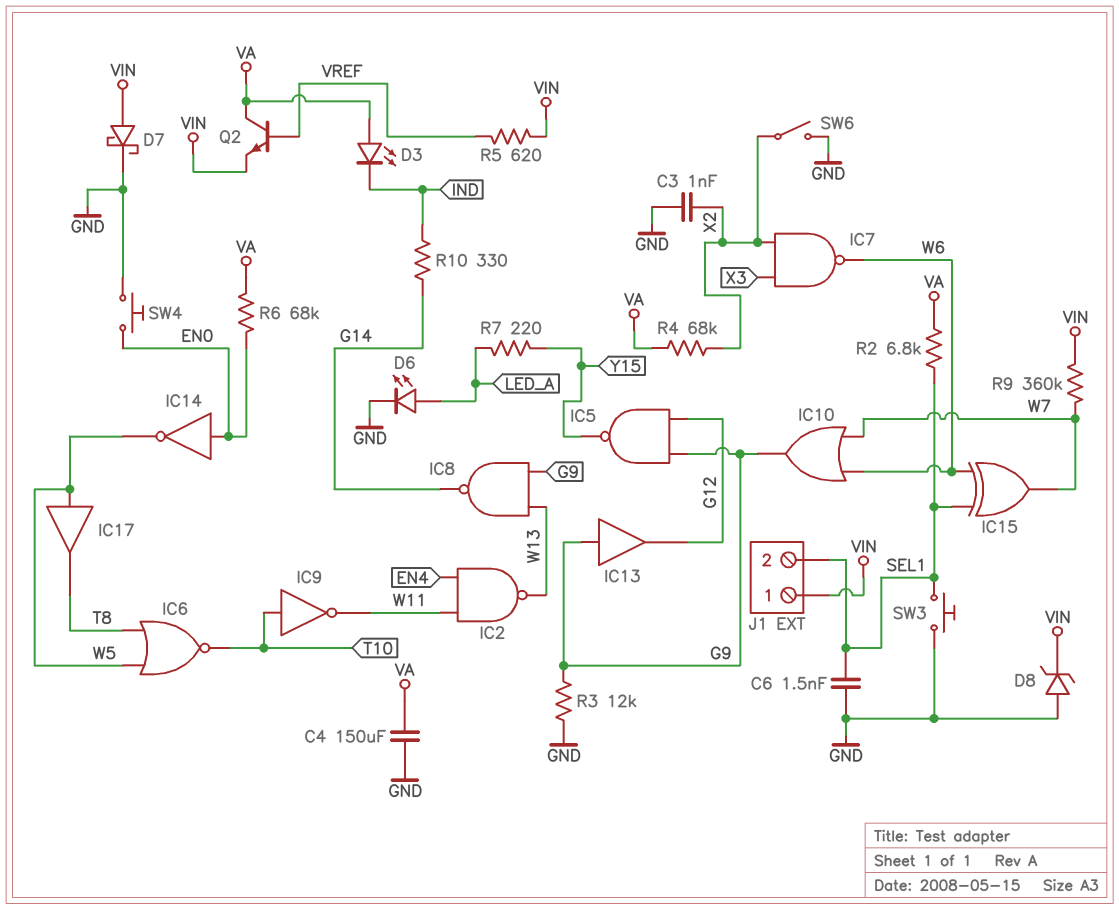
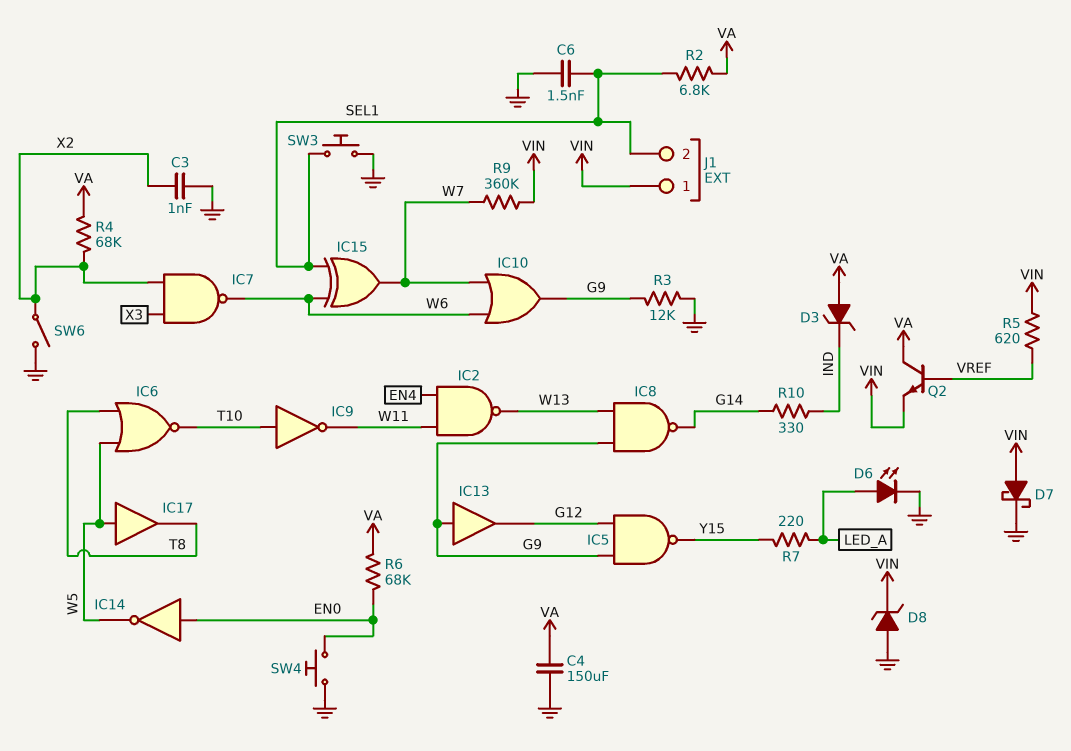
D3: LED (A VA, K IND) -> zener (A VA, K IND)

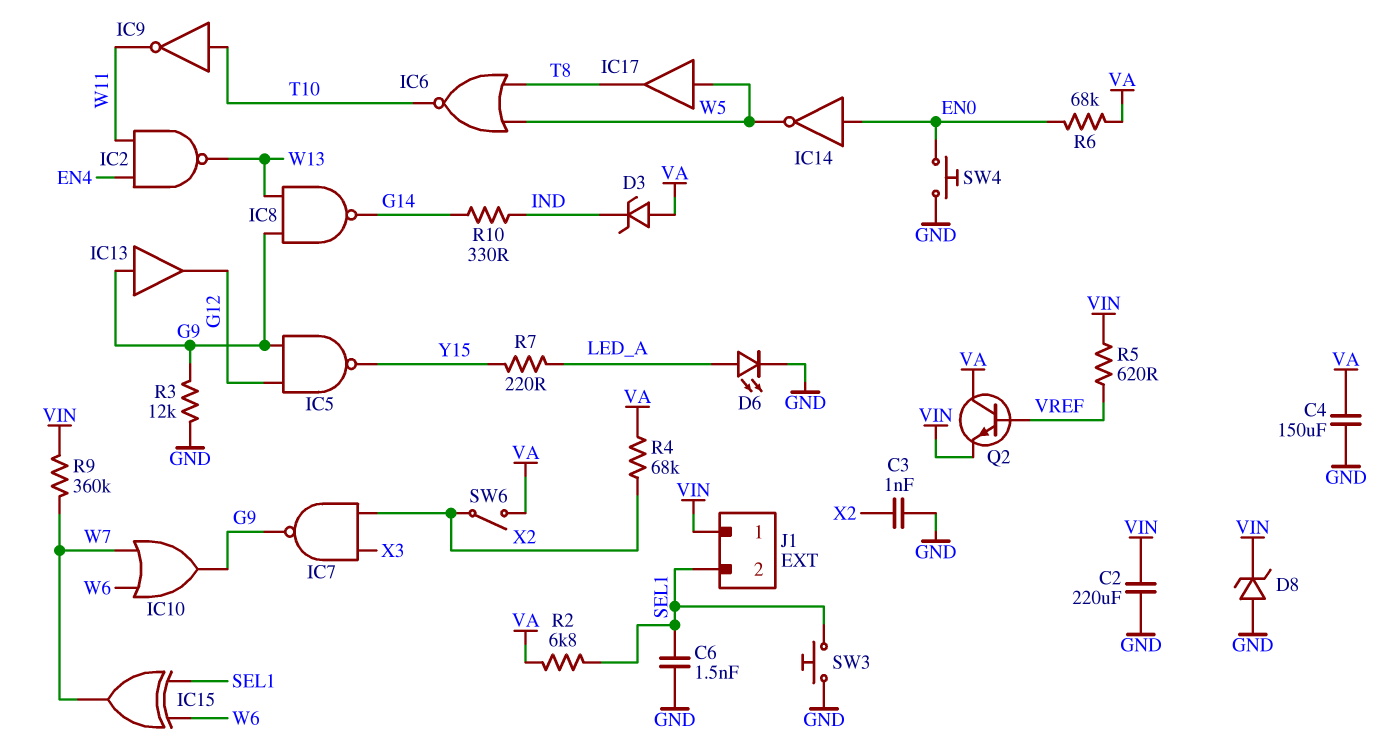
C2: none -> 220uF (GND, VIN)
D7: schottky (A VIN, K GND) -> none
IC7: NAND (in X2, in X3, out W6) -> NAND (in X2, in X3, out G9)
SW6: switch (GND, X2) -> switch (VA, X2)

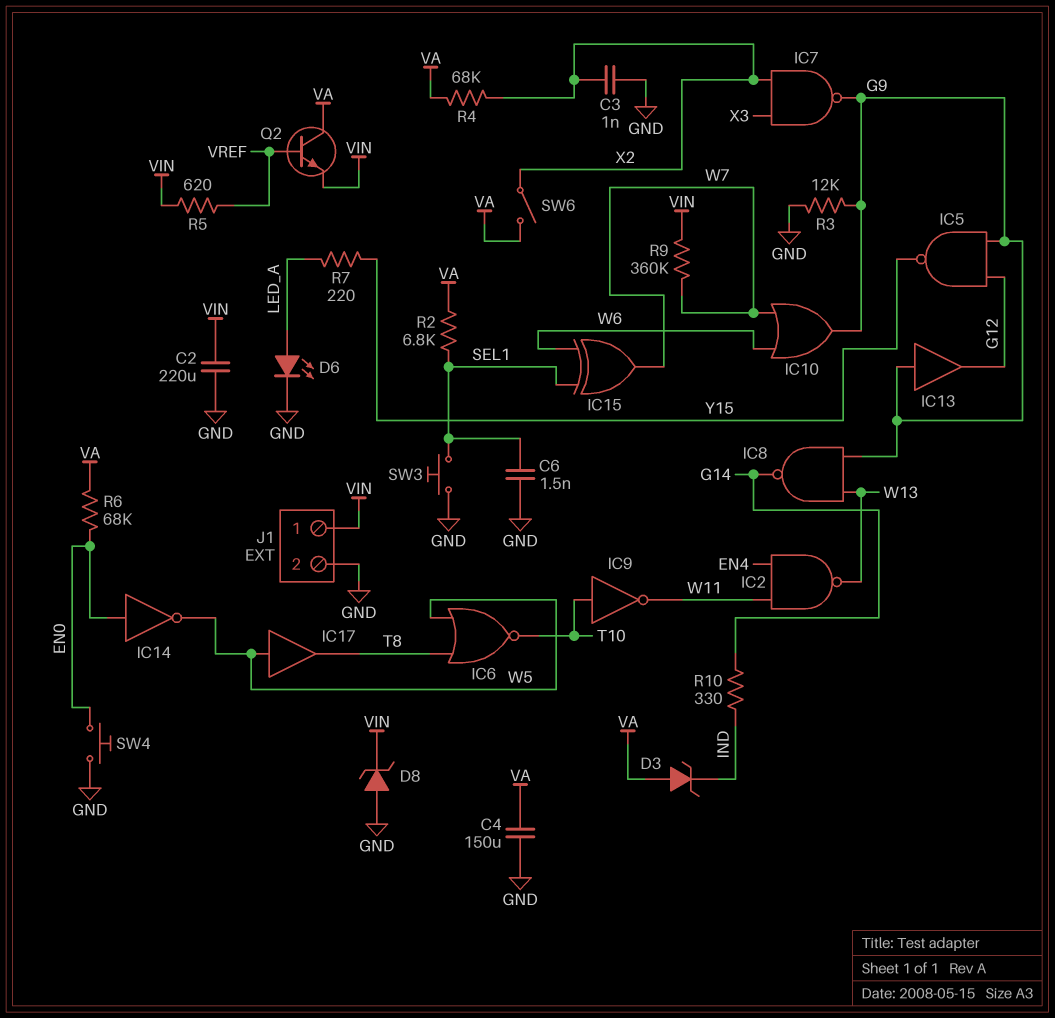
J1 pin 2: SEL1 -> GND

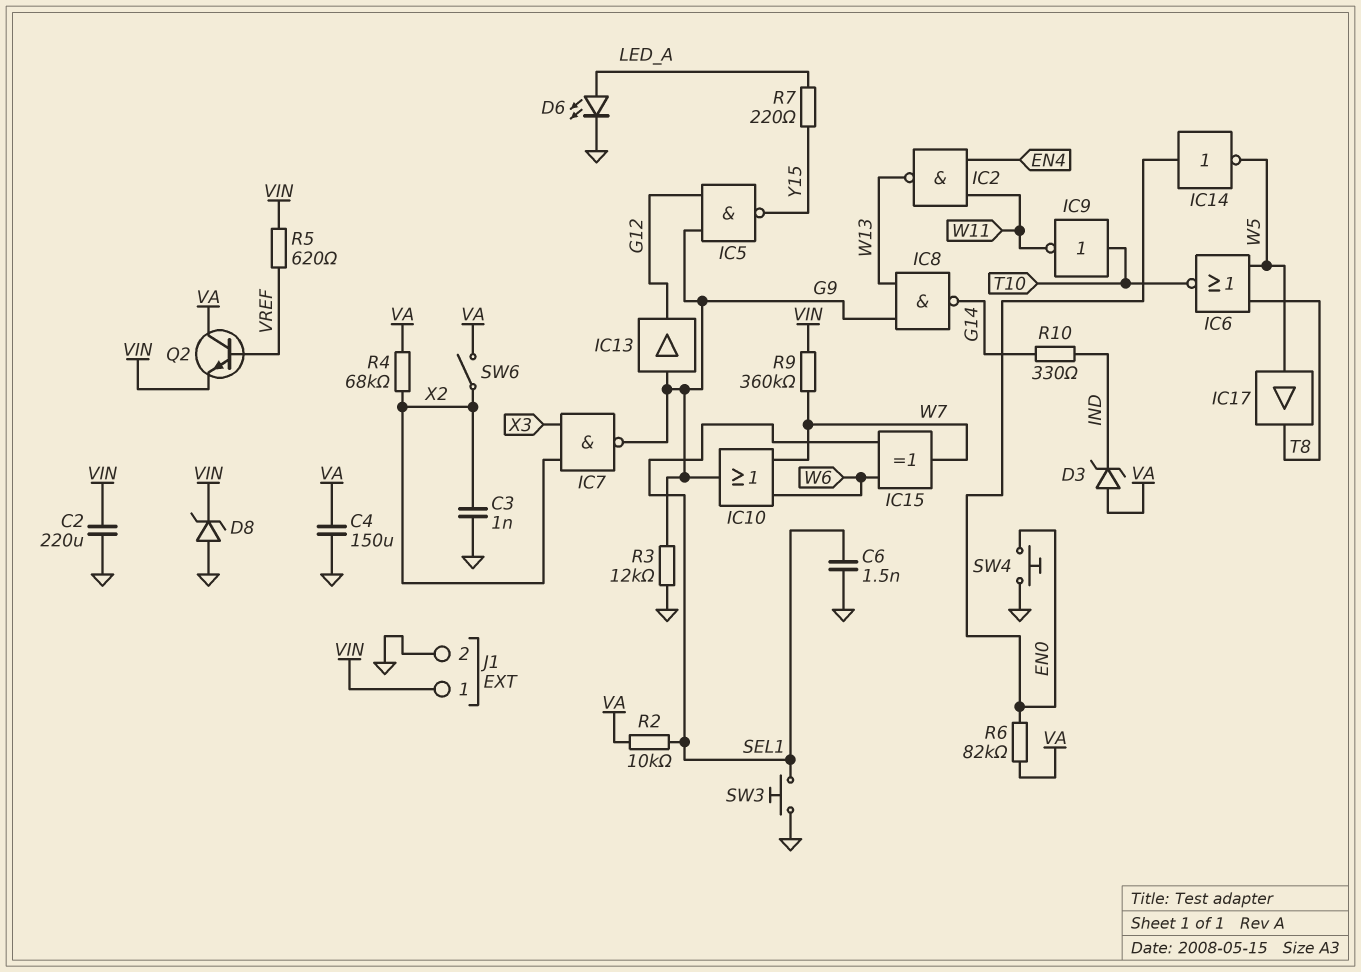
R2: 6.8k (SEL1, VA) -> 10k (SEL1, VA)
R6: 68k (EN0, VA) -> 82k (EN0, VA)

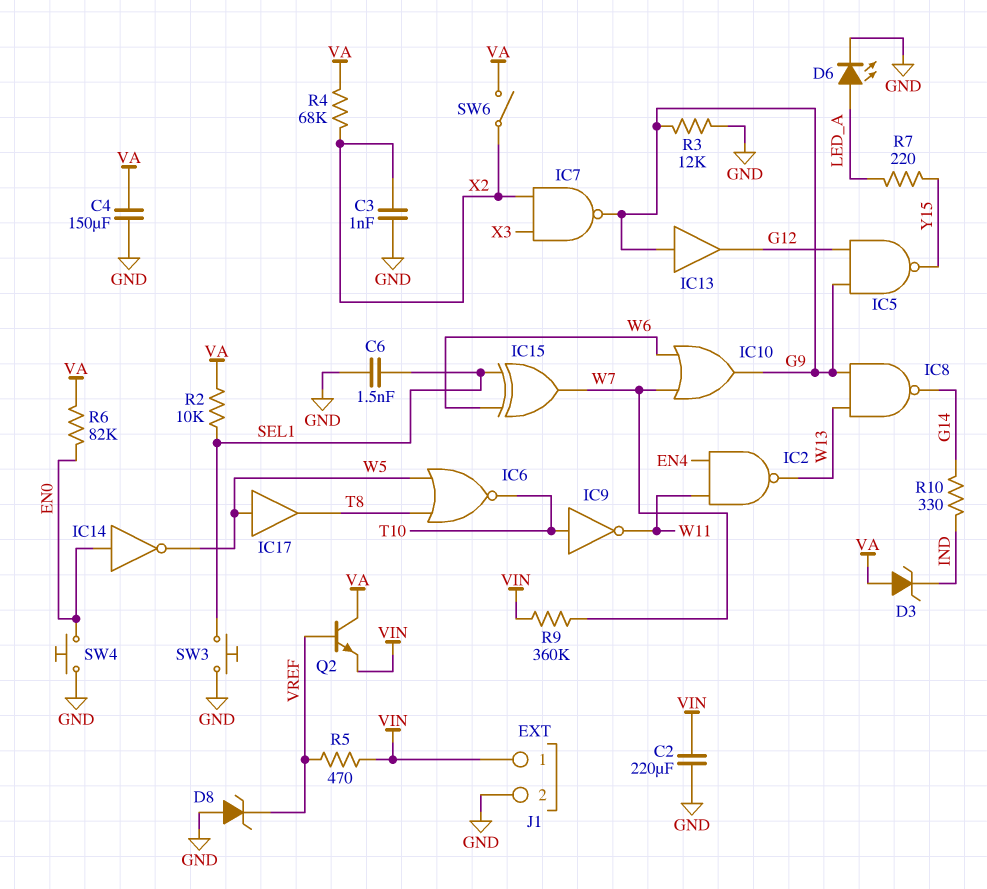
D8: zener (A GND, K VIN) -> zener (A GND, K VREF)
R5: 620 (VIN, VREF) -> 470 (VIN, VREF)

